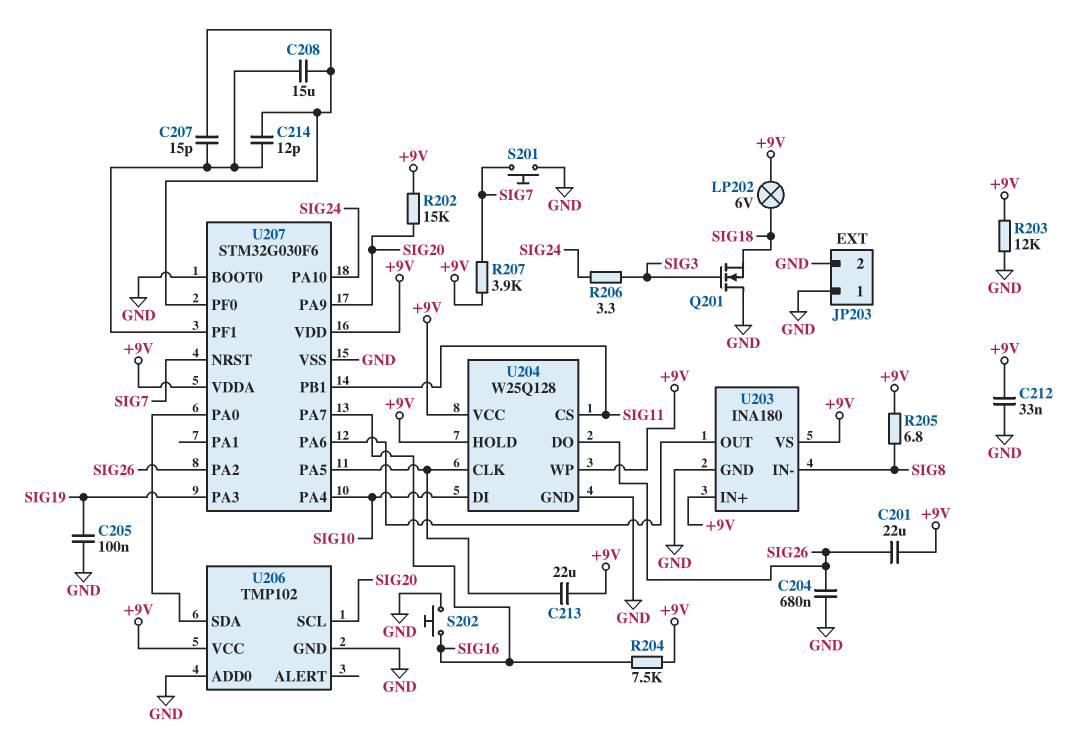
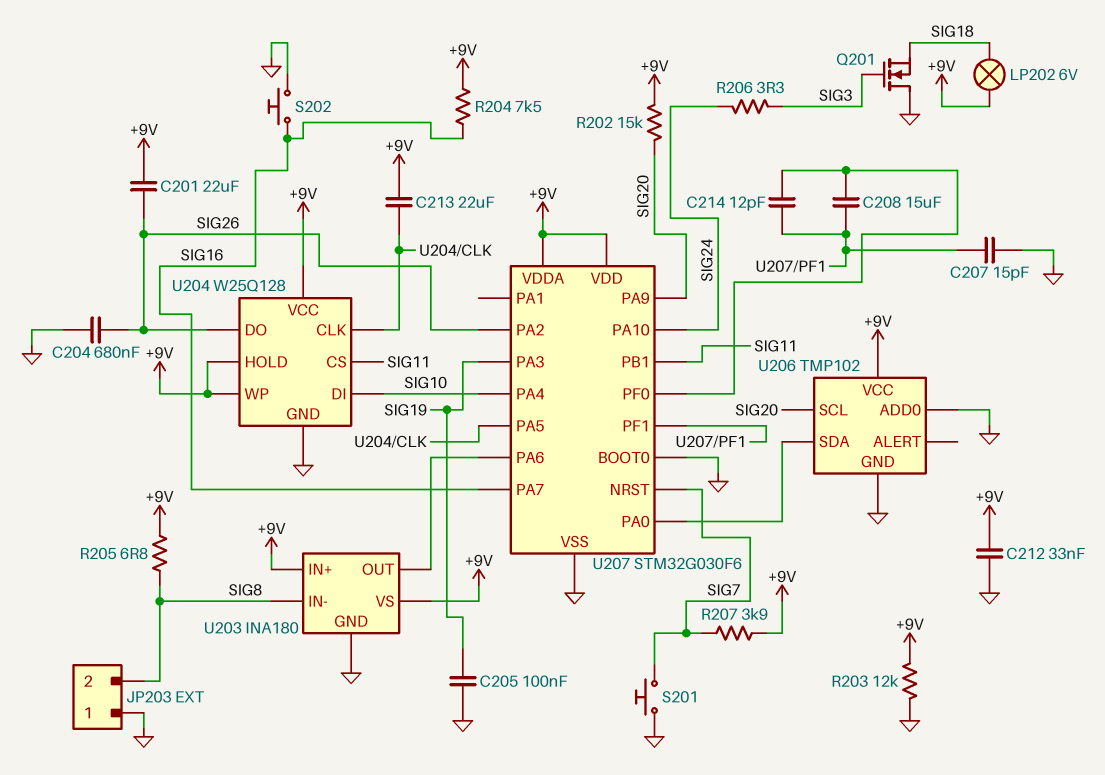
C207: 15pF (U207/PF0, U207/PF1) -> 15pF (GND, U207/PF1)
JP203 pin 2: GND -> SIG8

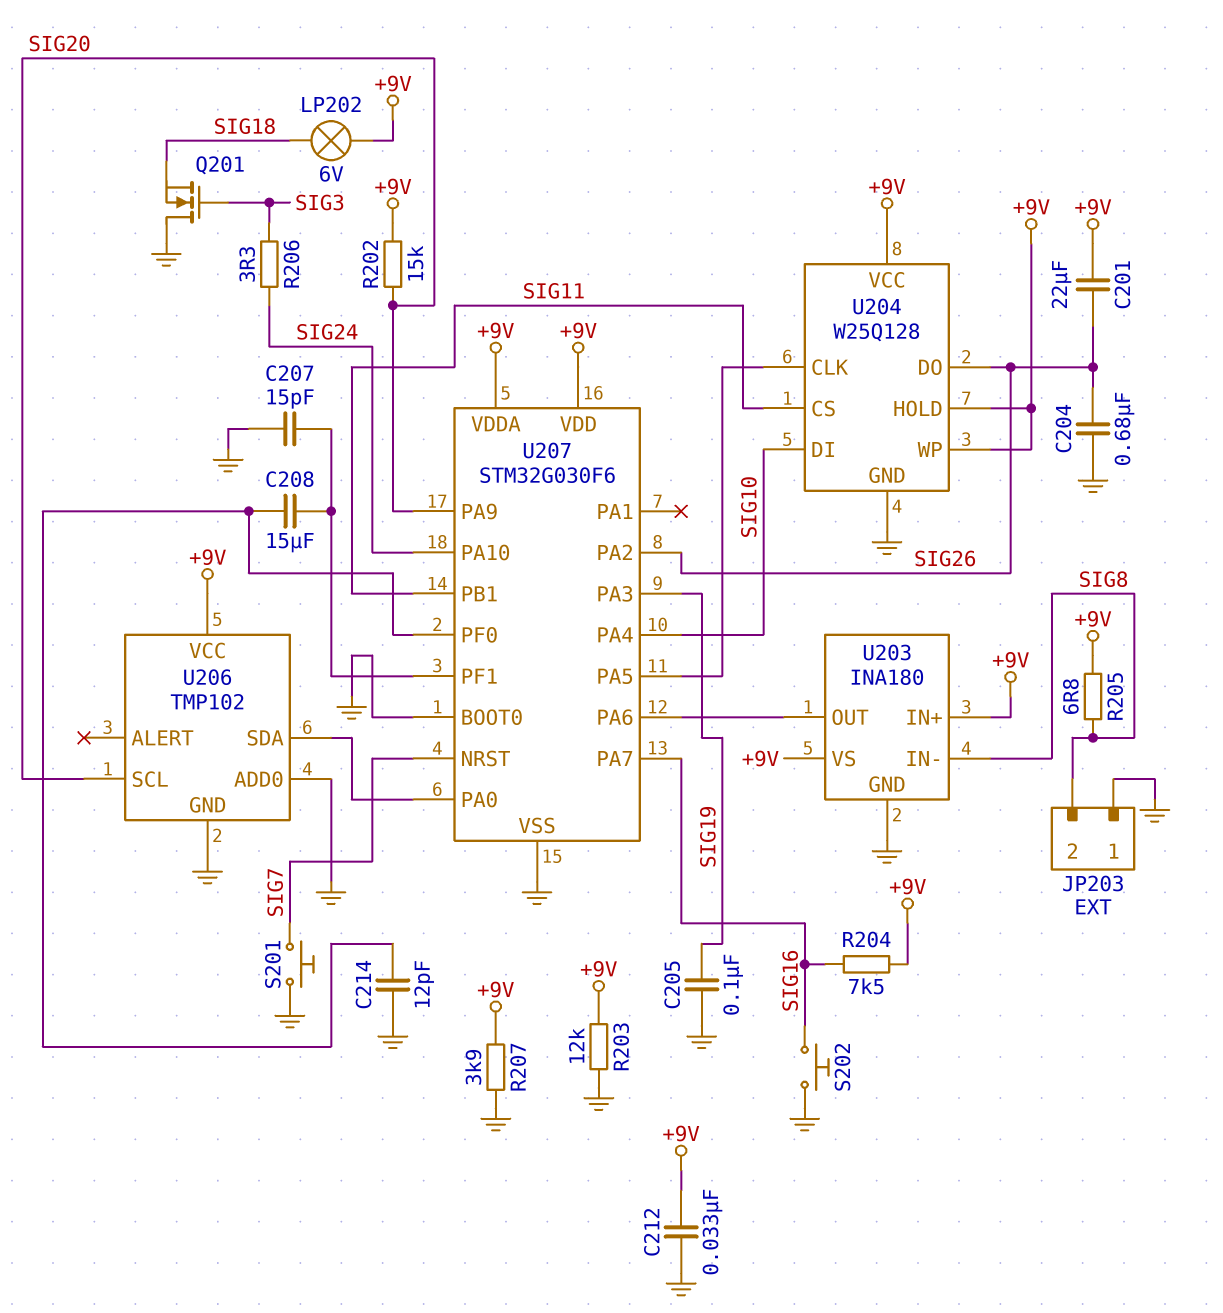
C213: 22uF (+9V, U204/CLK) -> none
C214: 12pF (U207/PF0, U207/PF1) -> 12pF (GND, U207/PF0)
R207: 3.9k (+9V, SIG7) -> 3.9k (+9V, GND)

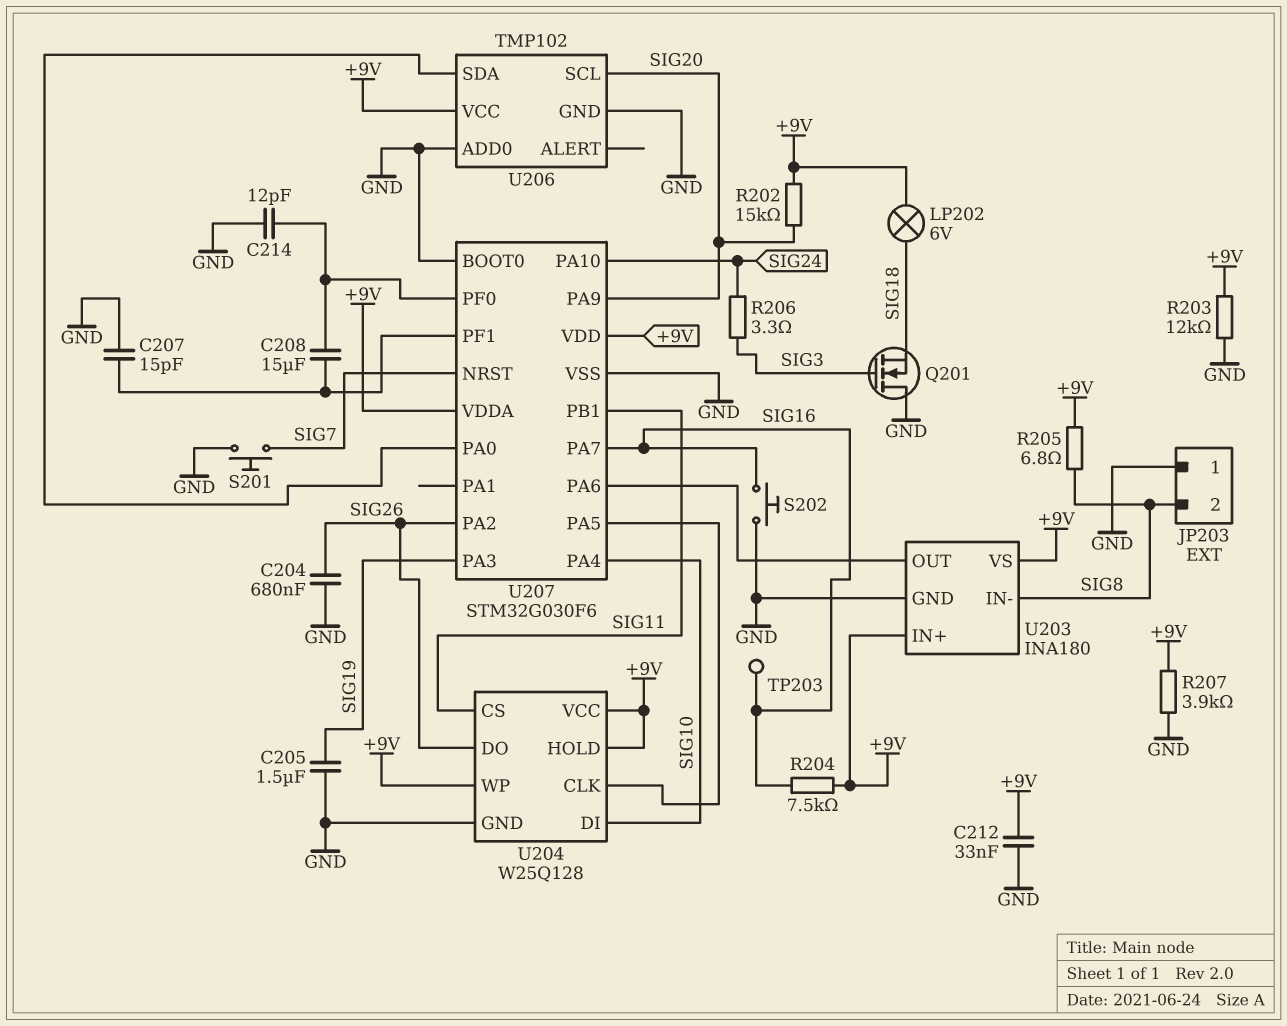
C201: 22uF (+9V, SIG26) -> none
C205: 100nF (GND, SIG19) -> 1.5uF (GND, SIG19)
TP203: none -> test point (SIG16)

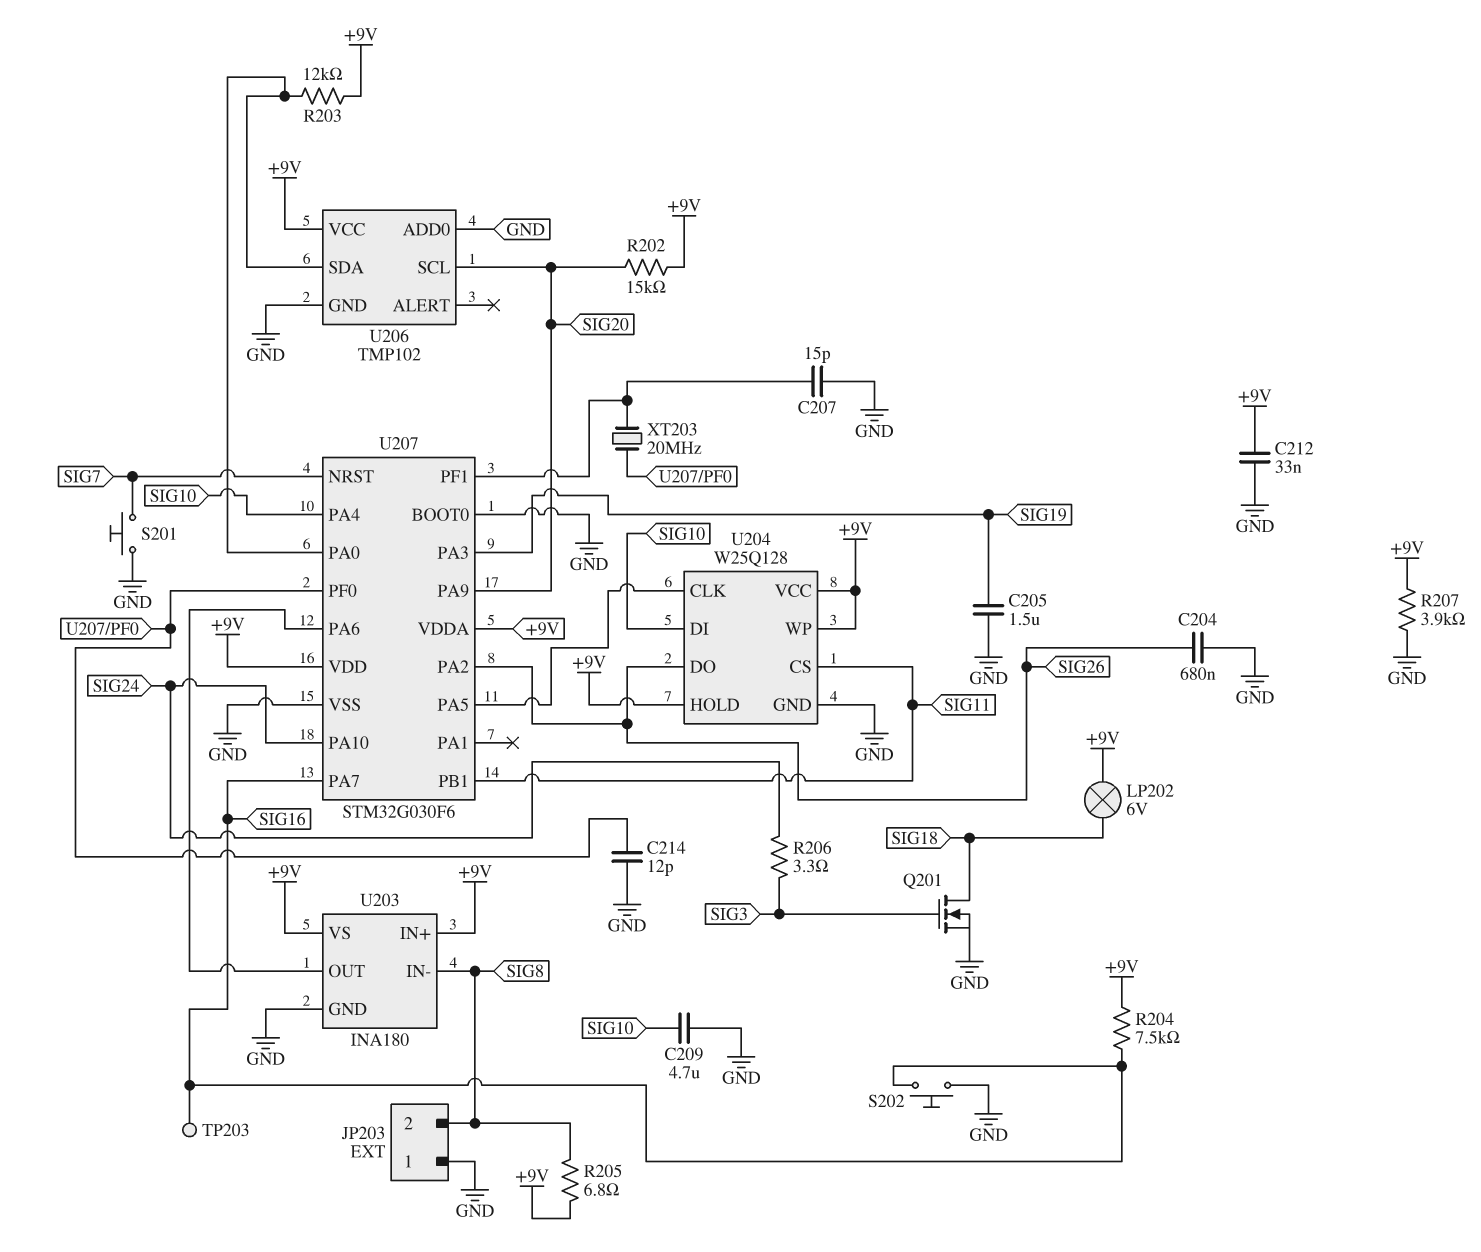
C208: 15uF (U207/PF0, U207/PF1) -> none
C209: none -> 4.7uF (GND, SIG10)
Q201: NMOS (G SIG3, D GND, S SIG18) -> NMOS (G SIG3, D SIG18, S GND)
R203: 12k (+9V, GND) -> 12k (+9V, U206/SDA)
XT203: none -> 20MHz (U207/PF0, U207/PF1)

